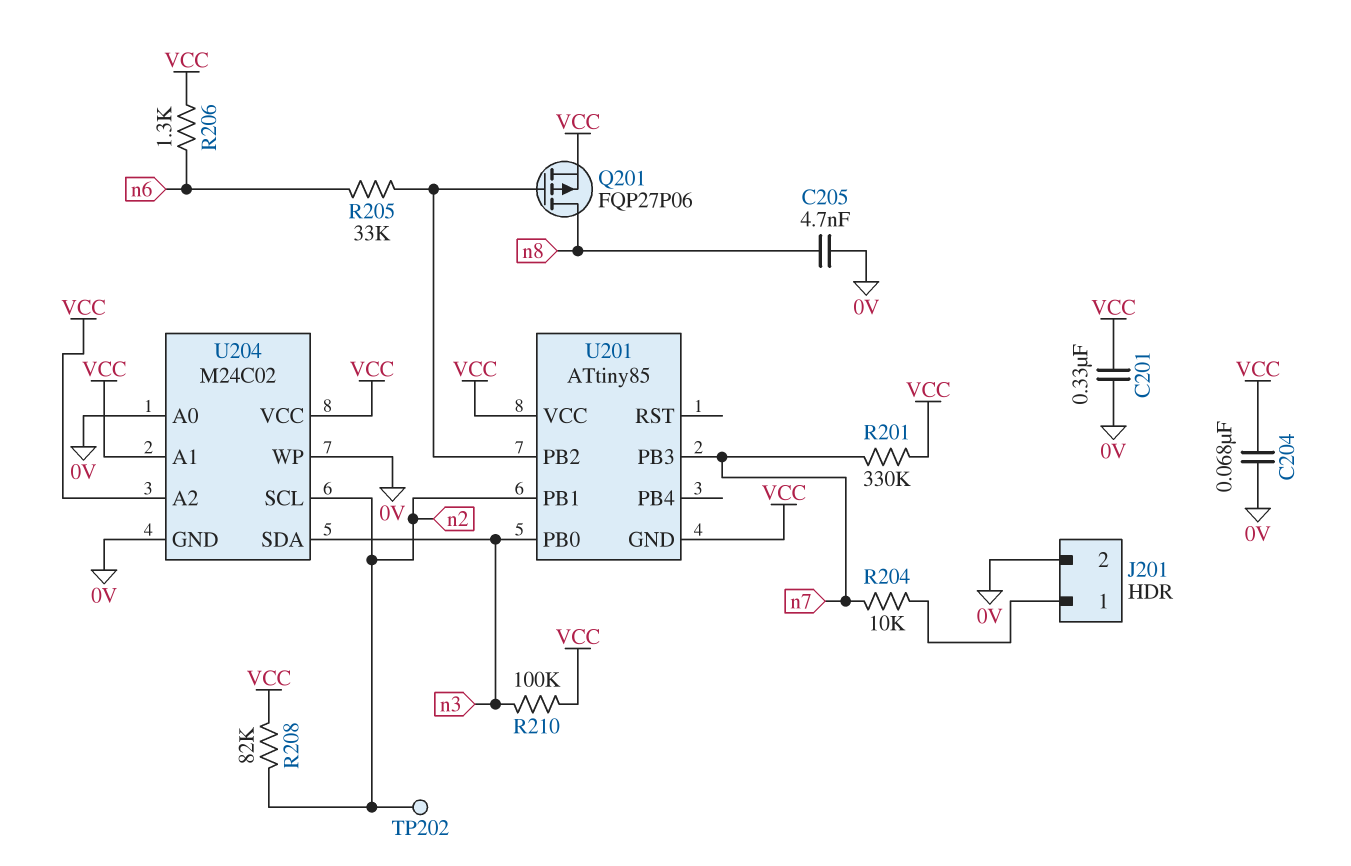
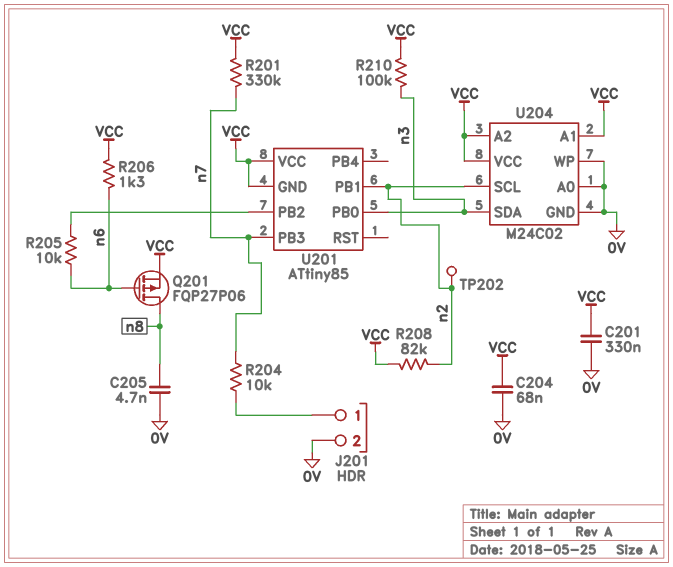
Q201: PMOS FQP27P06 (G U201/PB2, D n8, S VCC) -> PMOS FQP27P06 (G n6, D n8, S VCC)
R205: 33k (U201/PB2, n6) -> 10k (U201/PB2, n6)

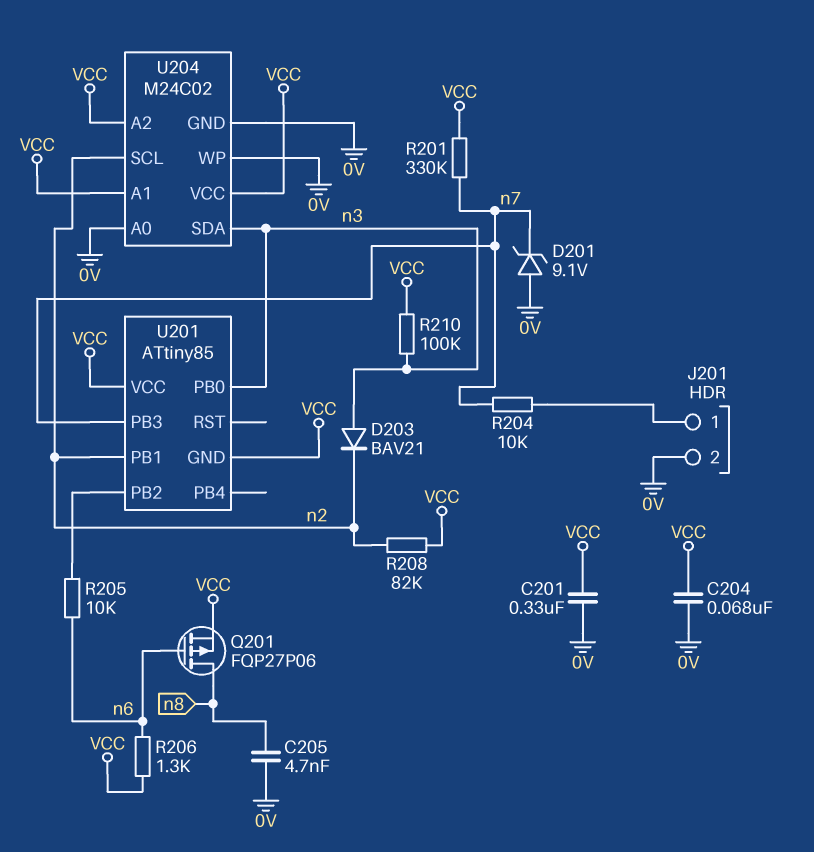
D201: none -> zener 9.1V (A 0V, K n7)
D203: none -> diode BAV21 (A n3, K n2)
TP202: test point (n2) -> none

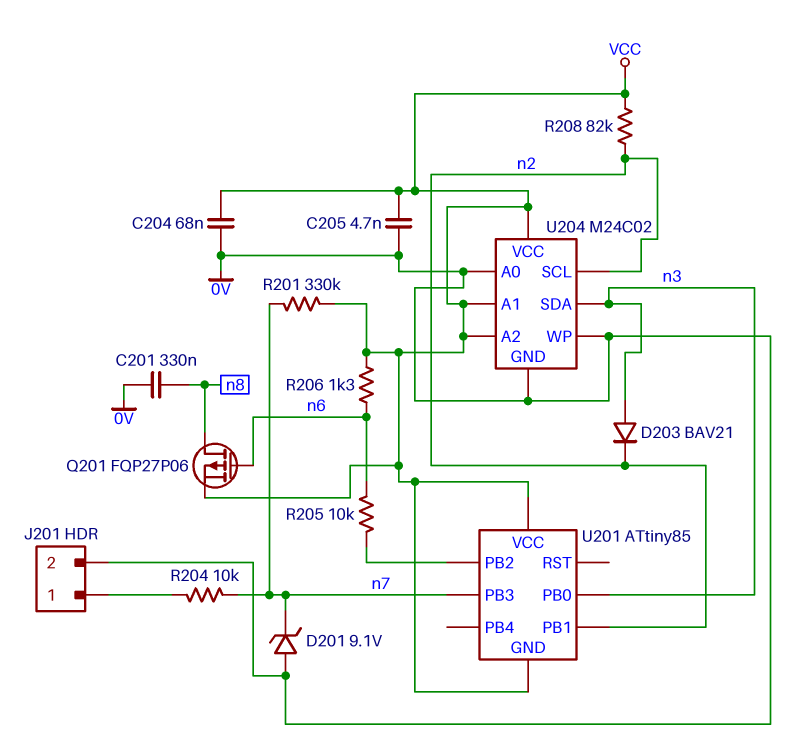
C201: 330nF (0V, VCC) -> 330nF (0V, n8)
C205: 4.7nF (0V, n8) -> 4.7nF (0V, VCC)
R210: 100k (VCC, n3) -> none

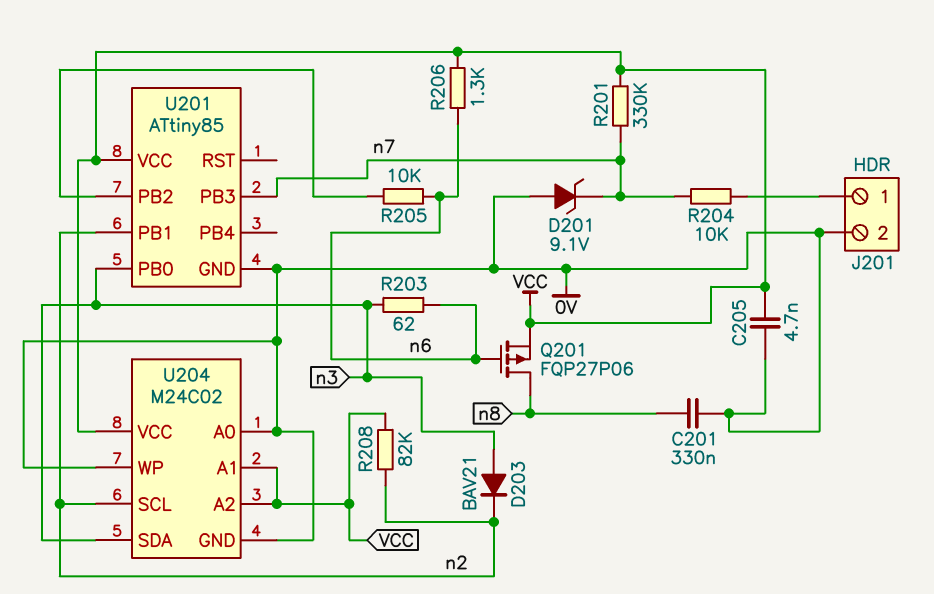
C204: 68nF (0V, VCC) -> none
R203: none -> 62 (n3, n6)
U201 pin GND: VCC -> 0V

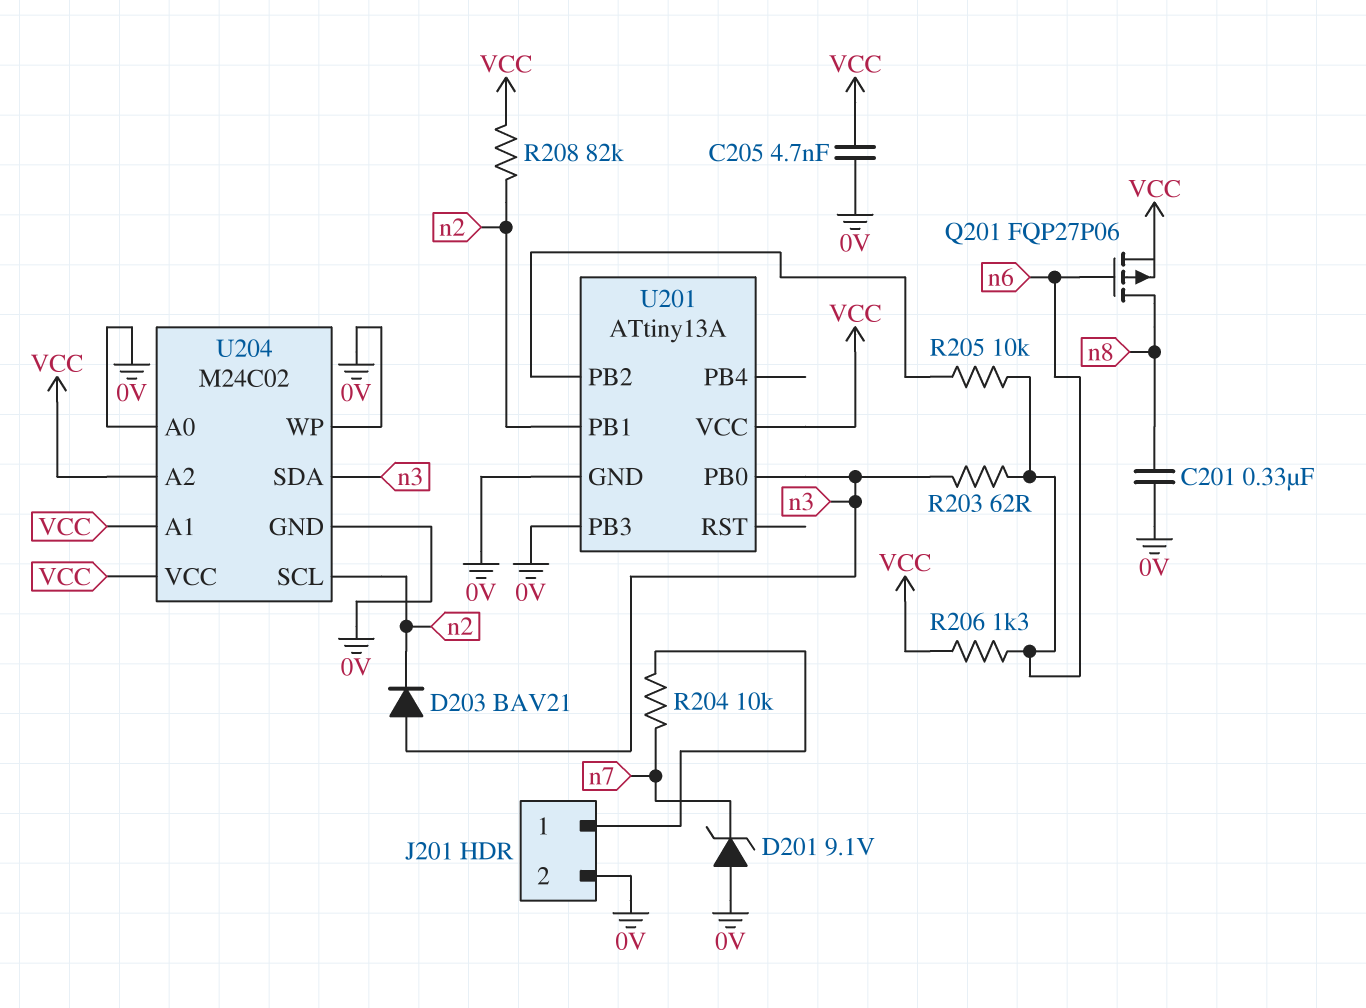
R201: 330k (VCC, n7) -> none
U201: ATtiny85 -> ATtiny13A
U201 pin PB3: n7 -> 0V

